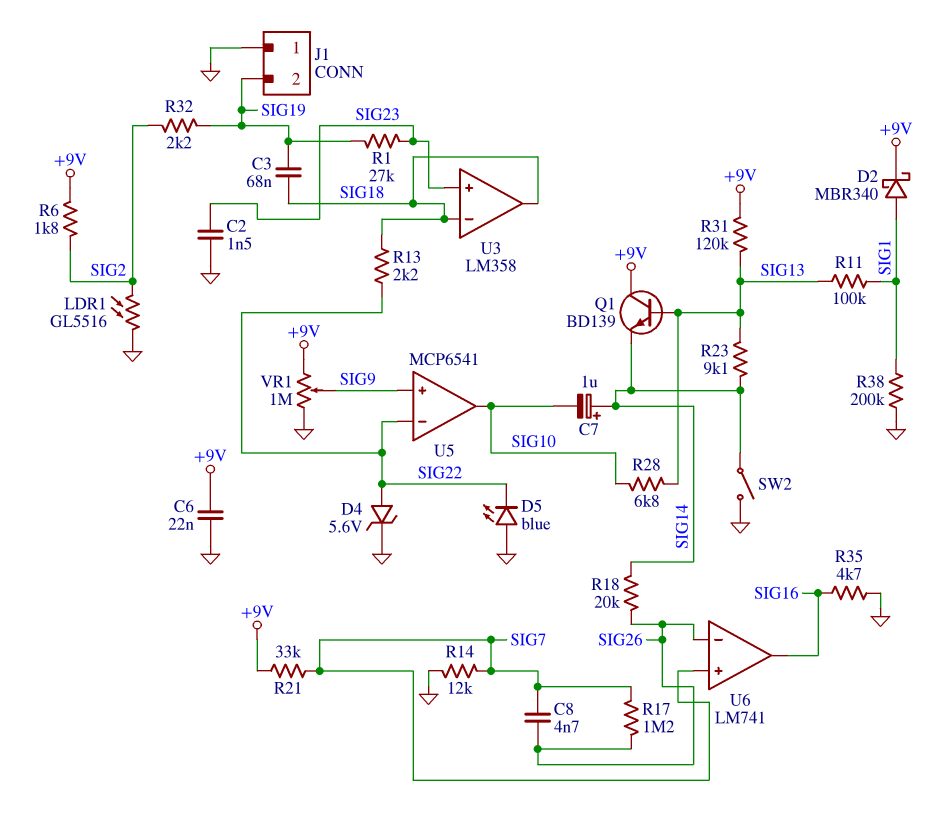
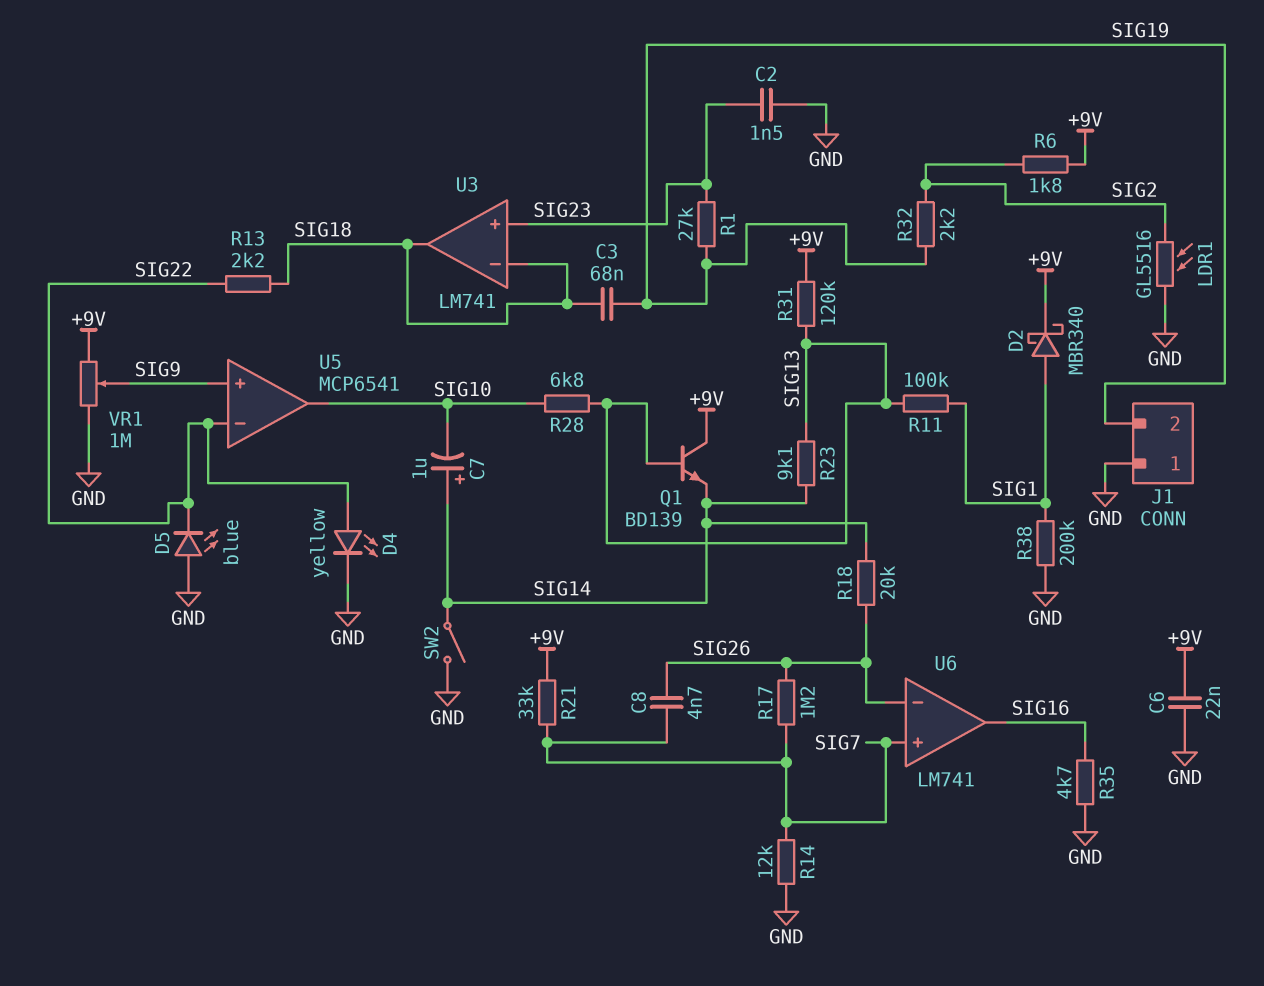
D4: zener 5.6V (A SIG22, K GND) -> LED yellow (A SIG22, K GND)
U3: LM358 -> LM741

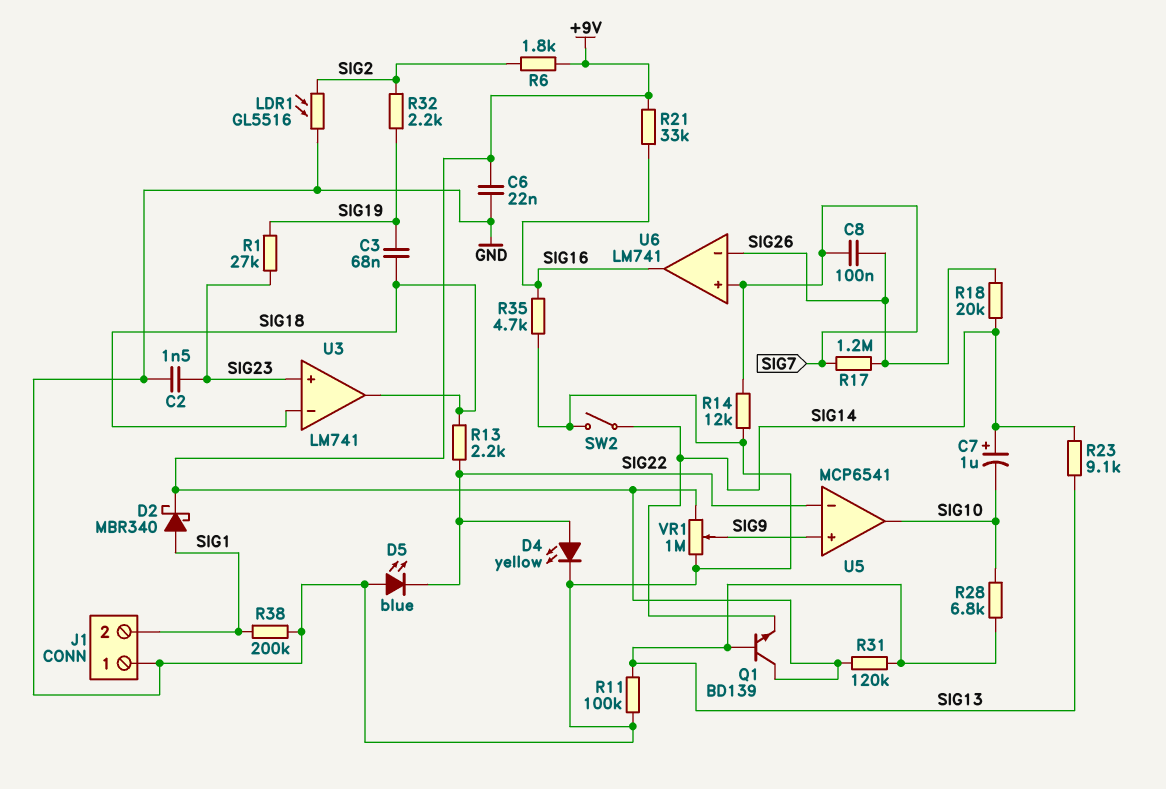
C8: 4.7nF (SIG7, SIG26) -> 100nF (SIG7, SIG26)
J1 pin 2: SIG19 -> SIG1
R11: 100k (SIG1, SIG13) -> 100k (GND, SIG13)
R21: 33k (+9V, SIG7) -> 33k (+9V, SIG16)

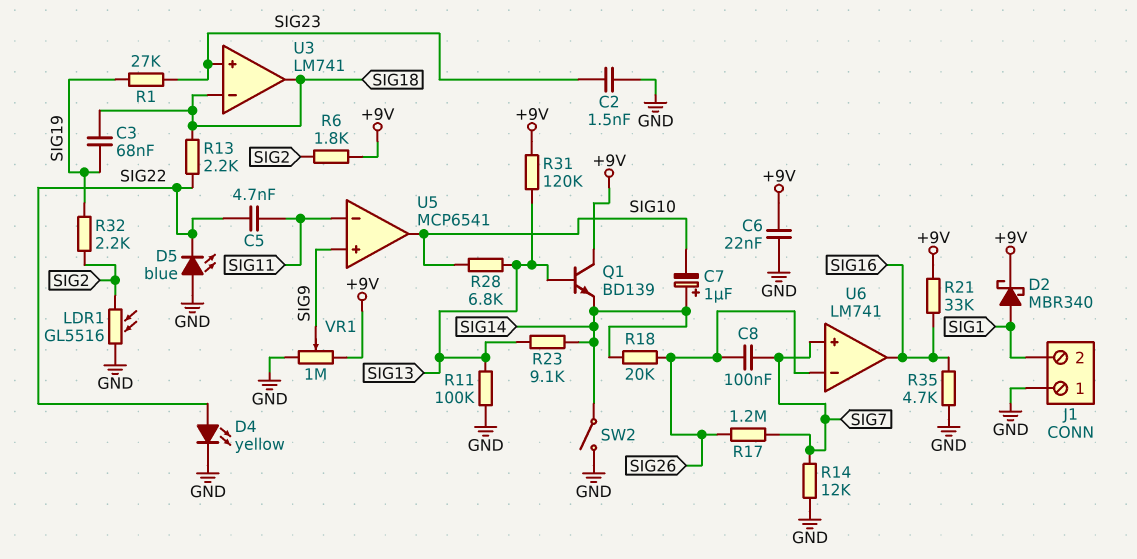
C5: none -> 4.7nF (SIG11, SIG22)
R38: 200k (GND, SIG1) -> none
U5 pin in-: SIG22 -> SIG11

